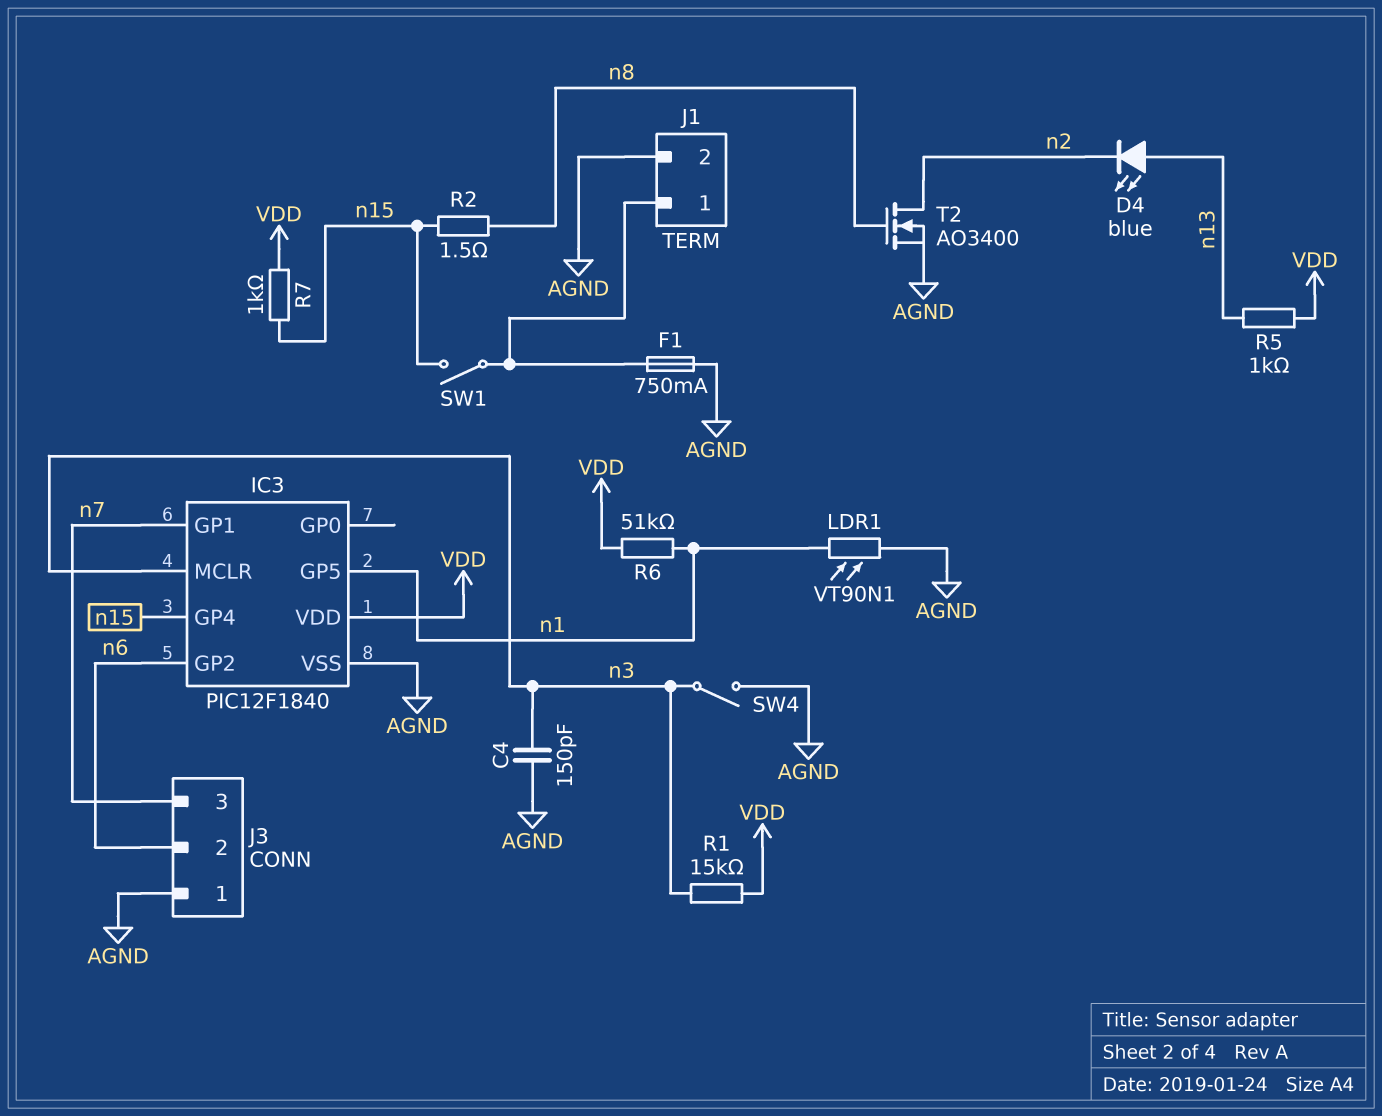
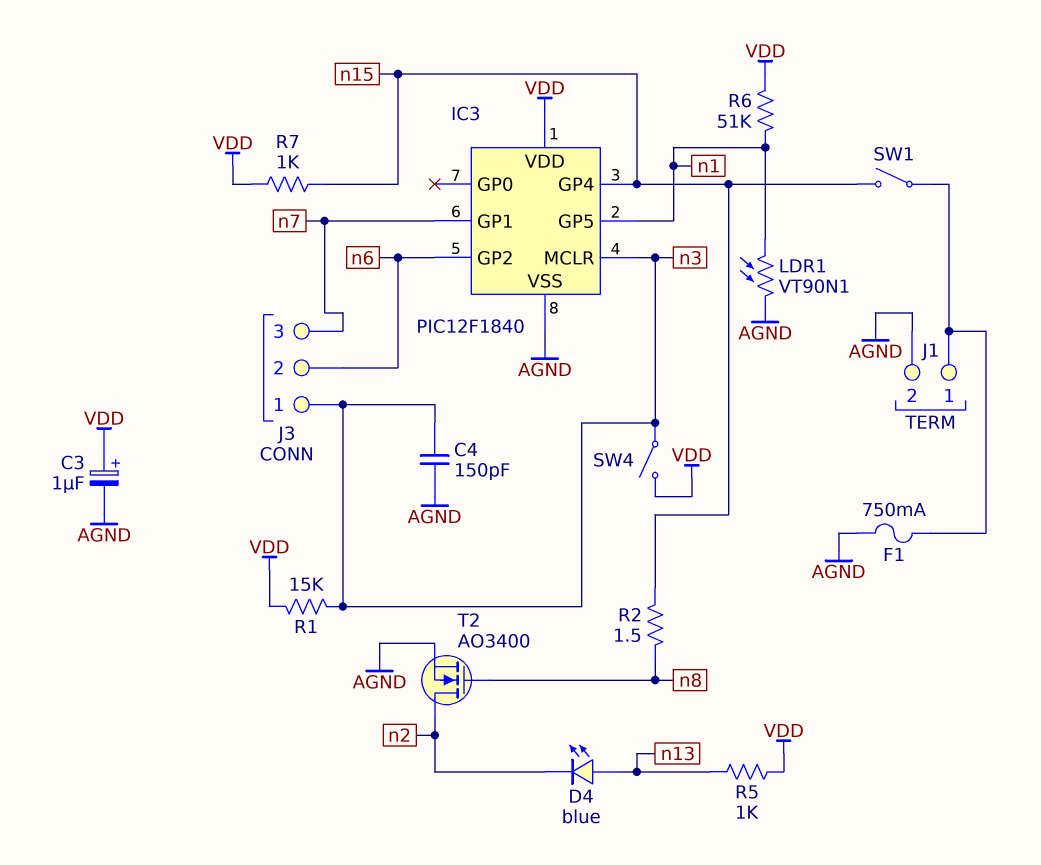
C3: none -> 1uF (plus VDD, minus AGND)
J3 pin 1: AGND -> n3
SW4: switch (AGND, n3) -> switch (VDD, n3)

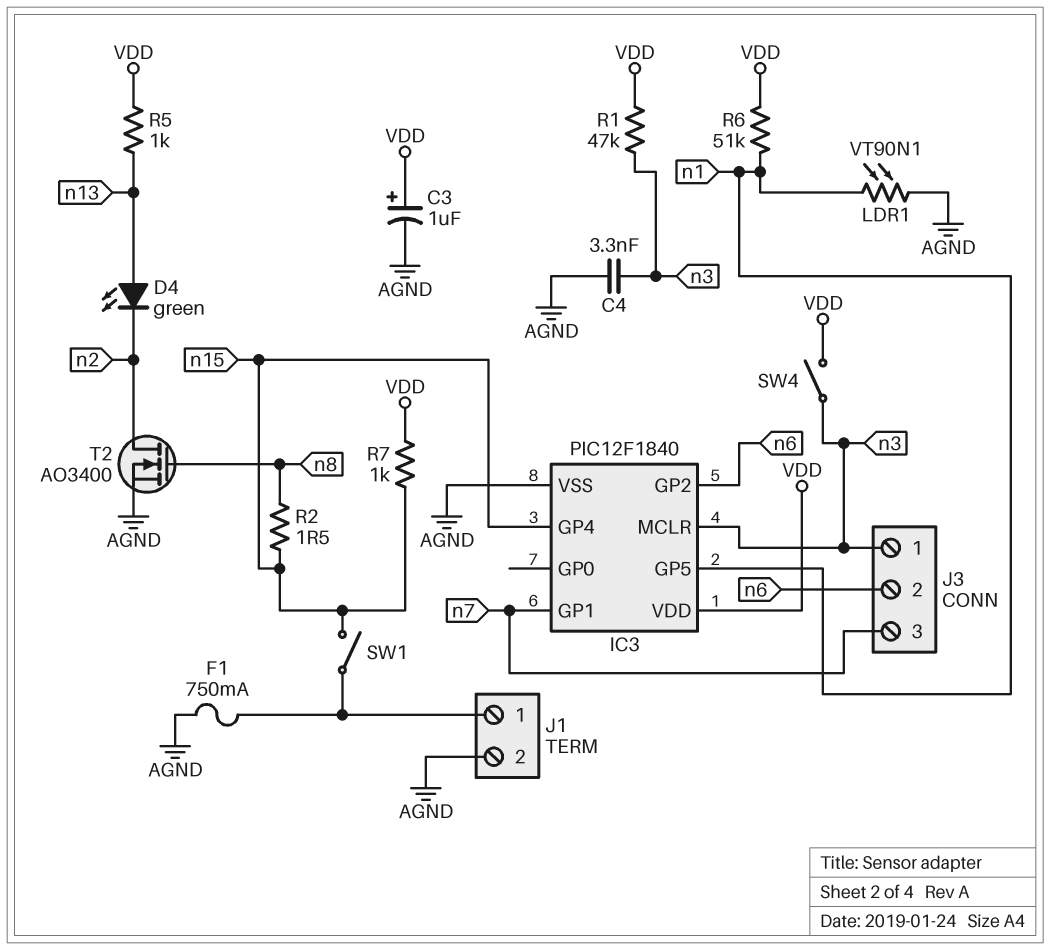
C4: 150pF (AGND, n3) -> 3.3nF (AGND, n3)
D4: LED blue (A n13, K n2) -> LED green (A n13, K n2)
R1: 15k (VDD, n3) -> 47k (VDD, n3)

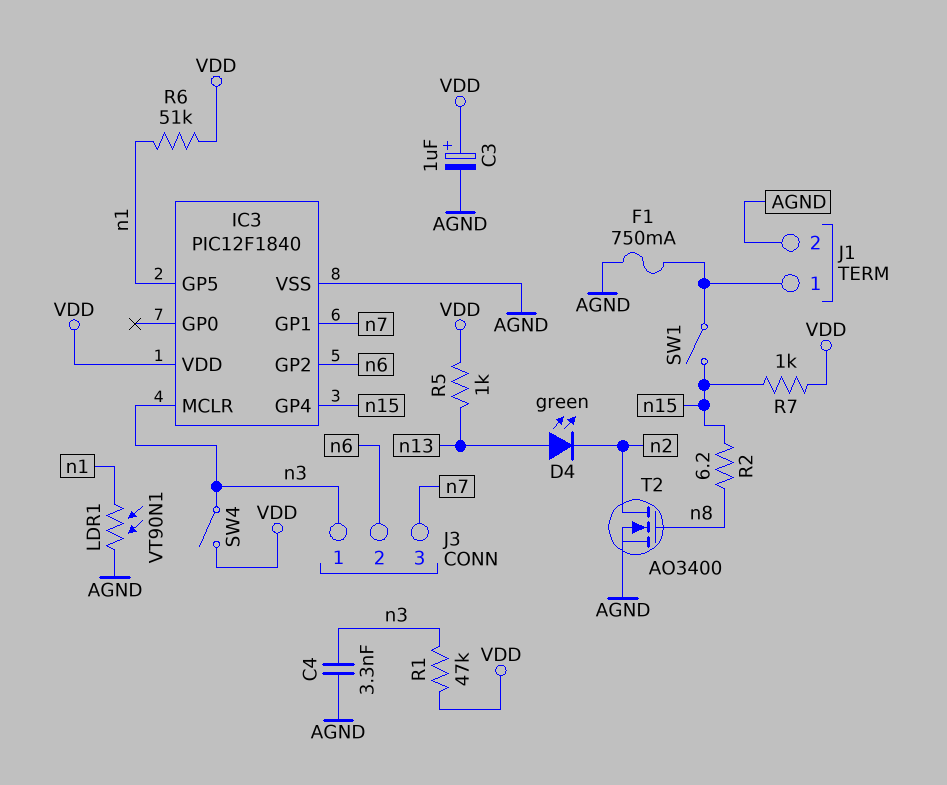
R2: 1.5 (n8, n15) -> 6.2 (n8, n15)

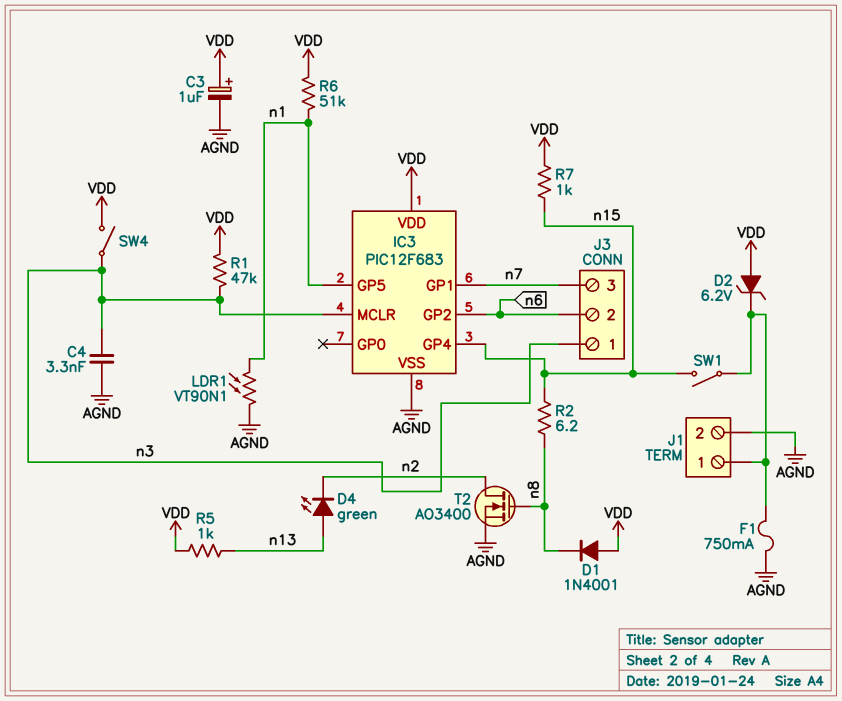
D1: none -> diode 1N4001 (A VDD, K n8)
D2: none -> zener 6.2V (A VDD, K J1/1)
IC3: PIC12F1840 -> PIC12F683

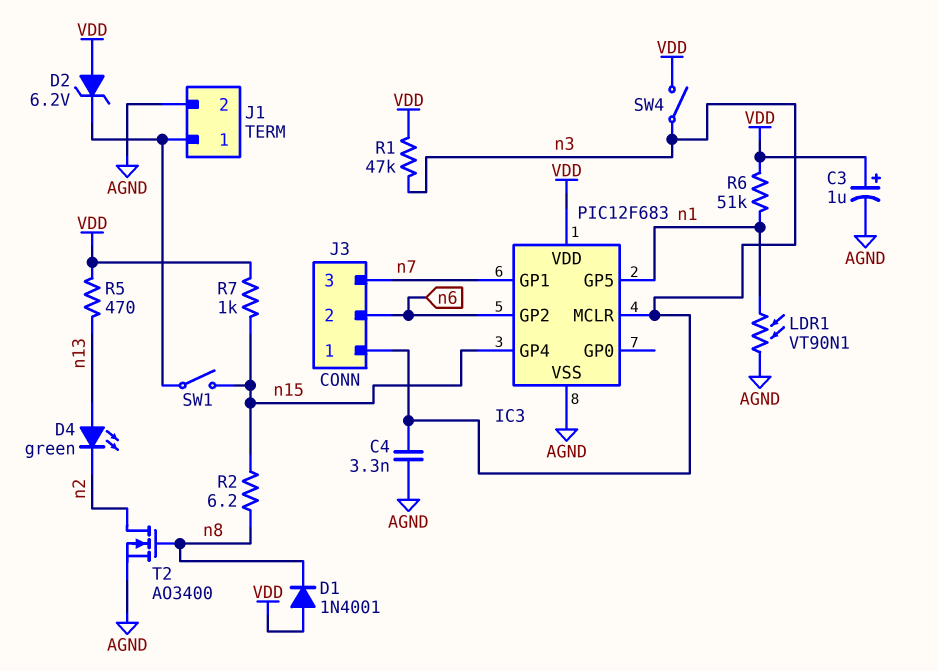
F1: 750mA (AGND, J1/1) -> none
R5: 1k (VDD, n13) -> 470 (VDD, n13)

